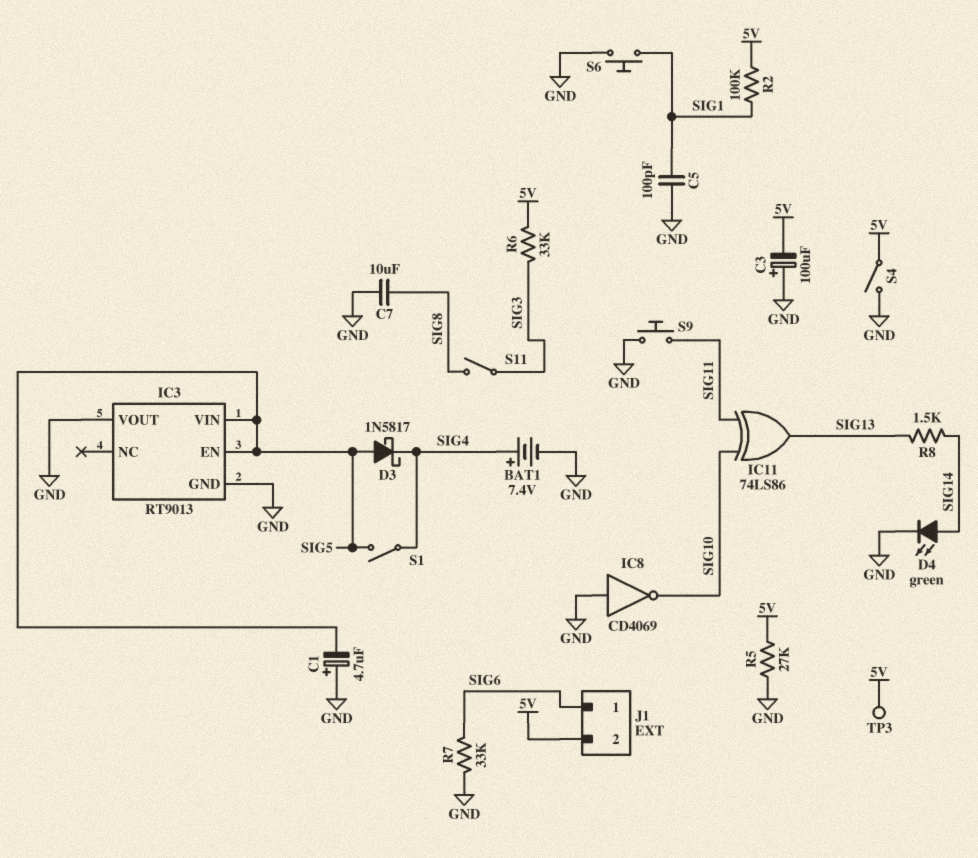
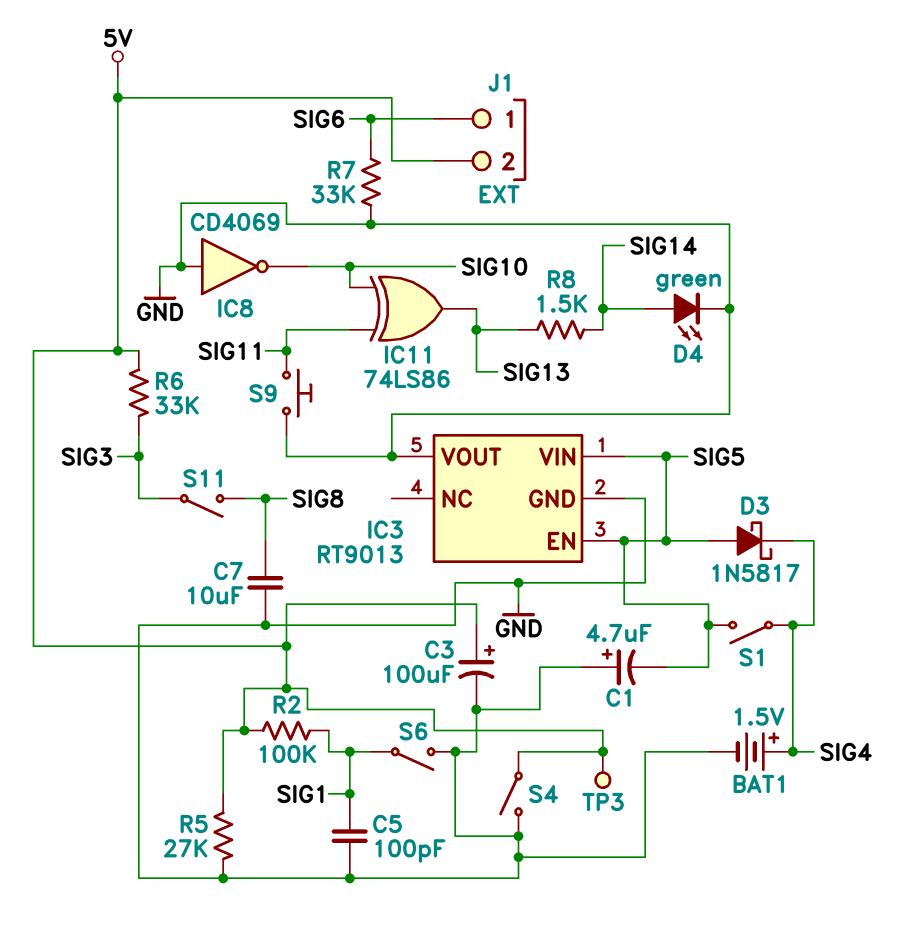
BAT1: 7.4V (plus SIG4, minus GND) -> 1.5V (plus SIG4, minus GND)
C3: 100uF (plus GND, minus 5V) -> 100uF (plus 5V, minus GND)
S6: button (GND, SIG1) -> switch (GND, SIG1)

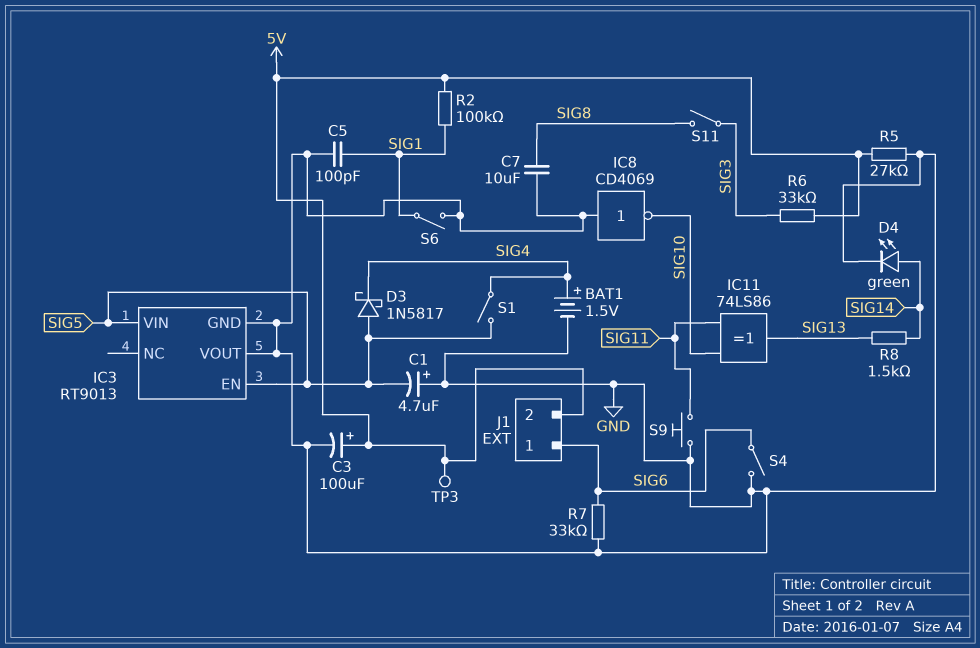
S4: switch (5V, GND) -> switch (GND, SIG6)

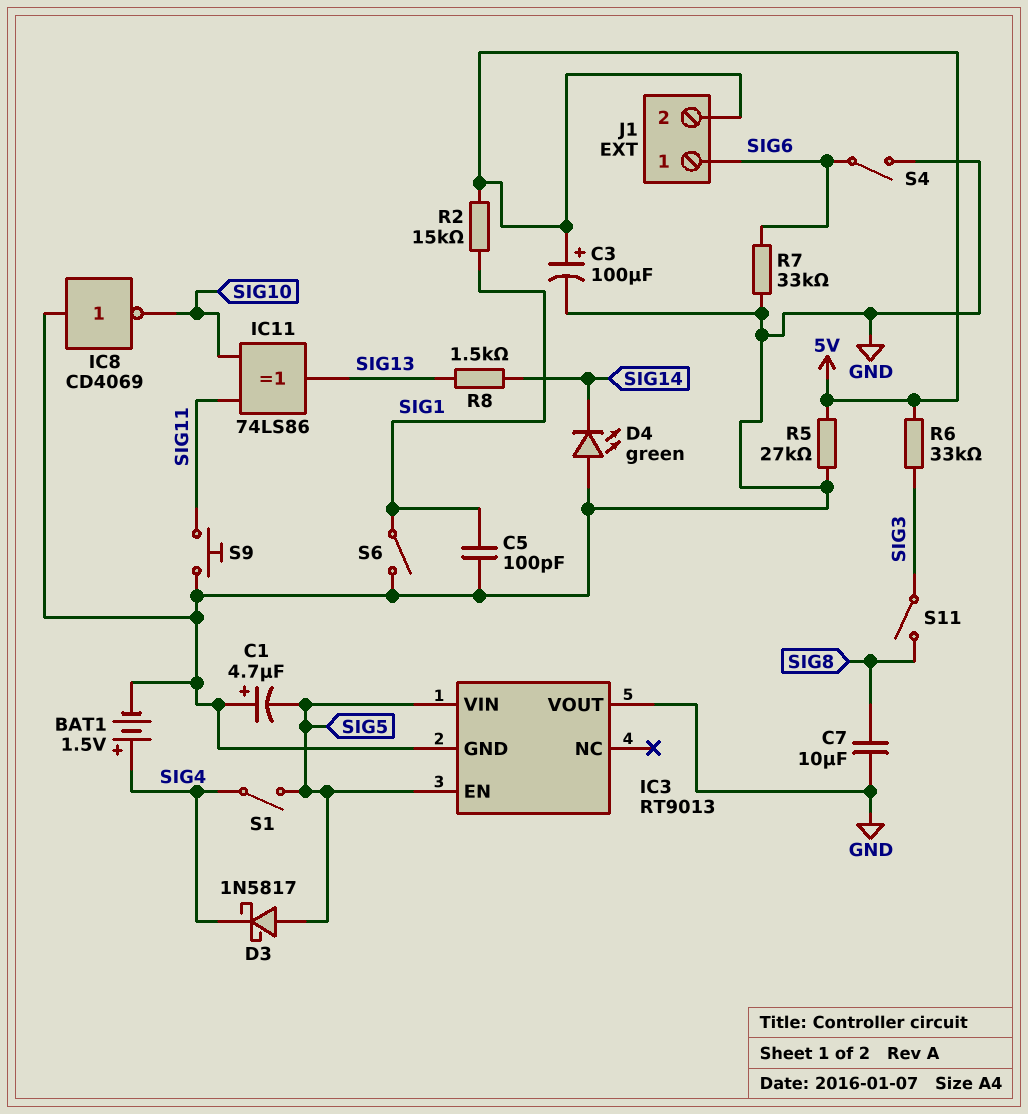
D4: LED green (A SIG14, K GND) -> LED green (A GND, K SIG14)
R2: 100k (5V, SIG1) -> 15k (5V, SIG1)
TP3: test point (5V) -> none

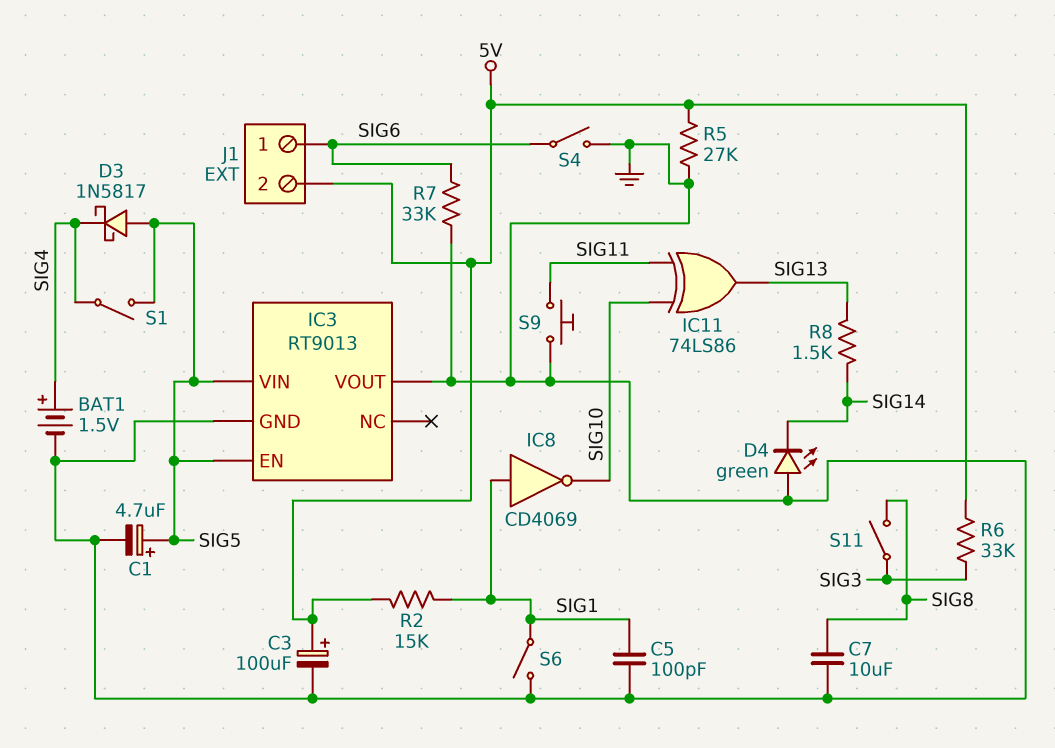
C1: 4.7uF (plus GND, minus SIG5) -> 4.7uF (plus SIG5, minus GND)
IC8: NOT CD4069 (in GND, out SIG10) -> NOT CD4069 (in SIG1, out SIG10)

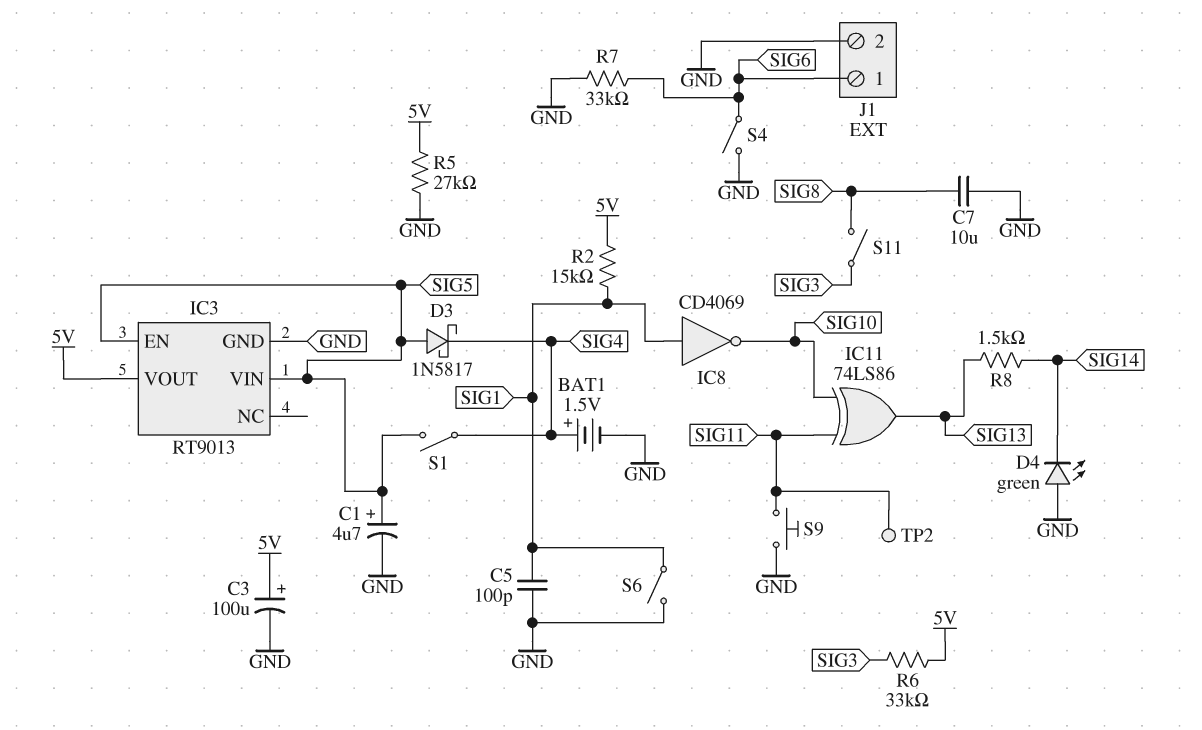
IC3 pin VOUT: GND -> 5V
J1 pin 2: 5V -> GND
TP2: none -> test point (SIG11)

